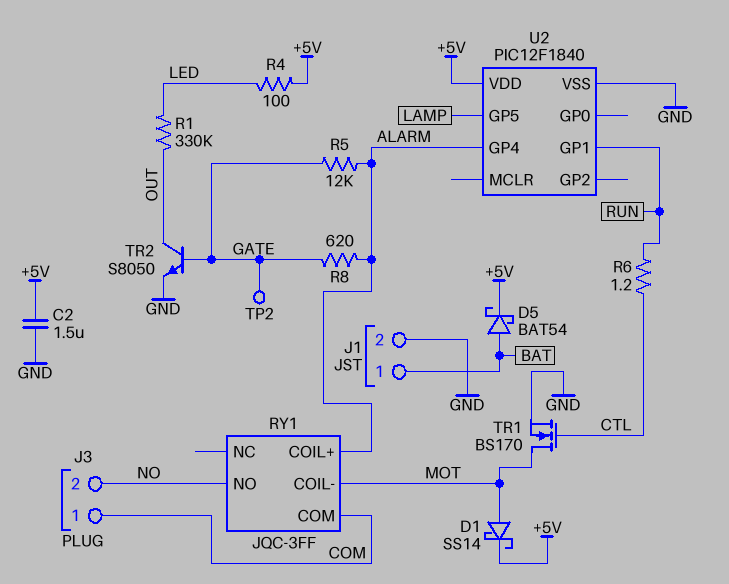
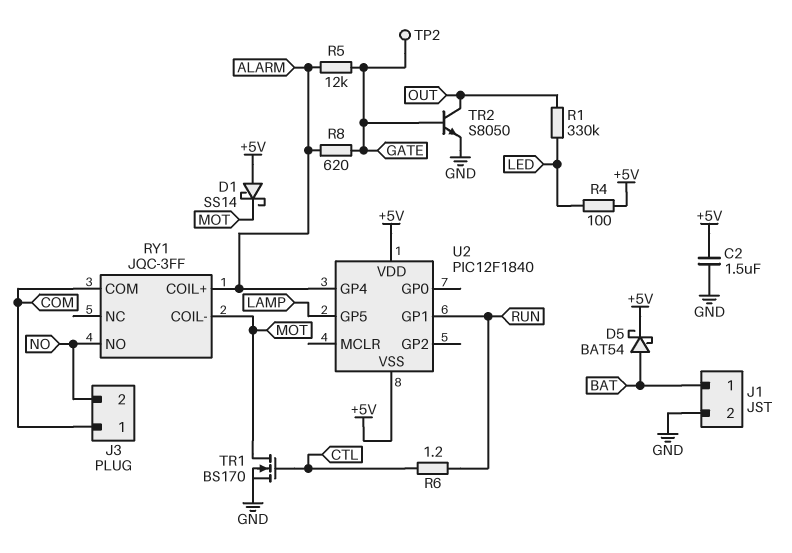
D1: schottky SS14 (A MOT, K +5V) -> schottky SS14 (A +5V, K MOT)
U2 pin VSS: GND -> +5V

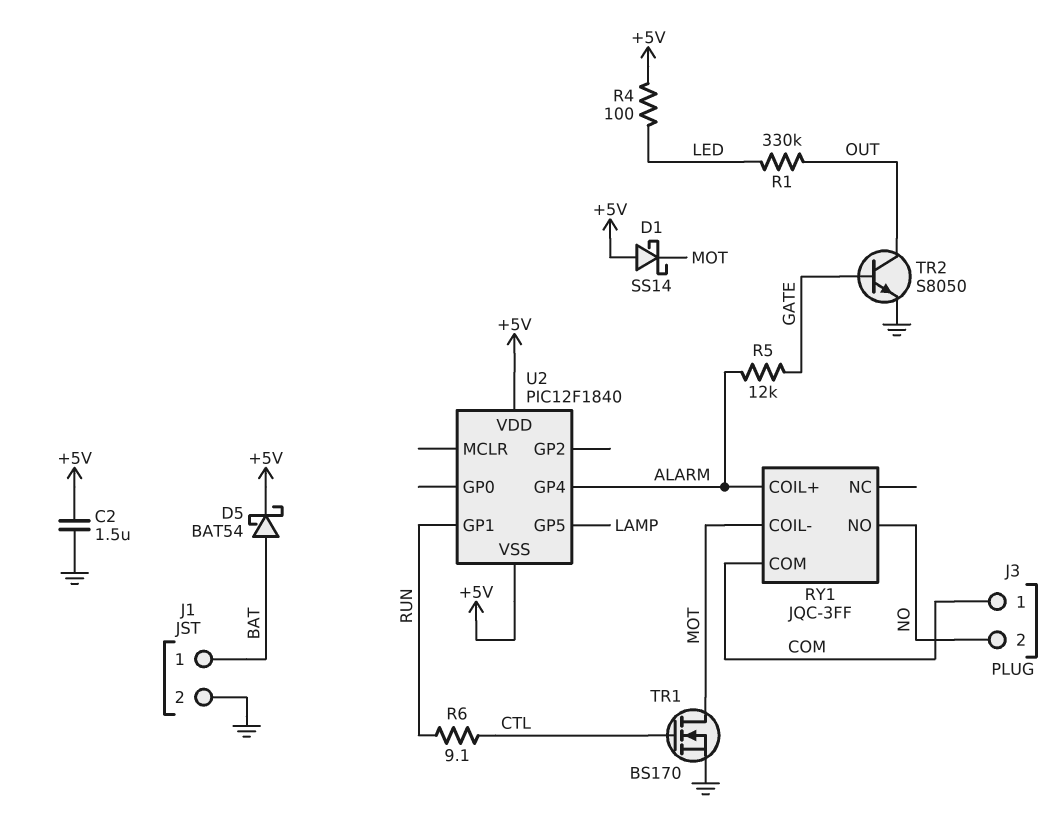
R6: 1.2 (CTL, RUN) -> 9.1 (CTL, RUN)
R8: 620 (ALARM, GATE) -> none
TP2: test point (GATE) -> none

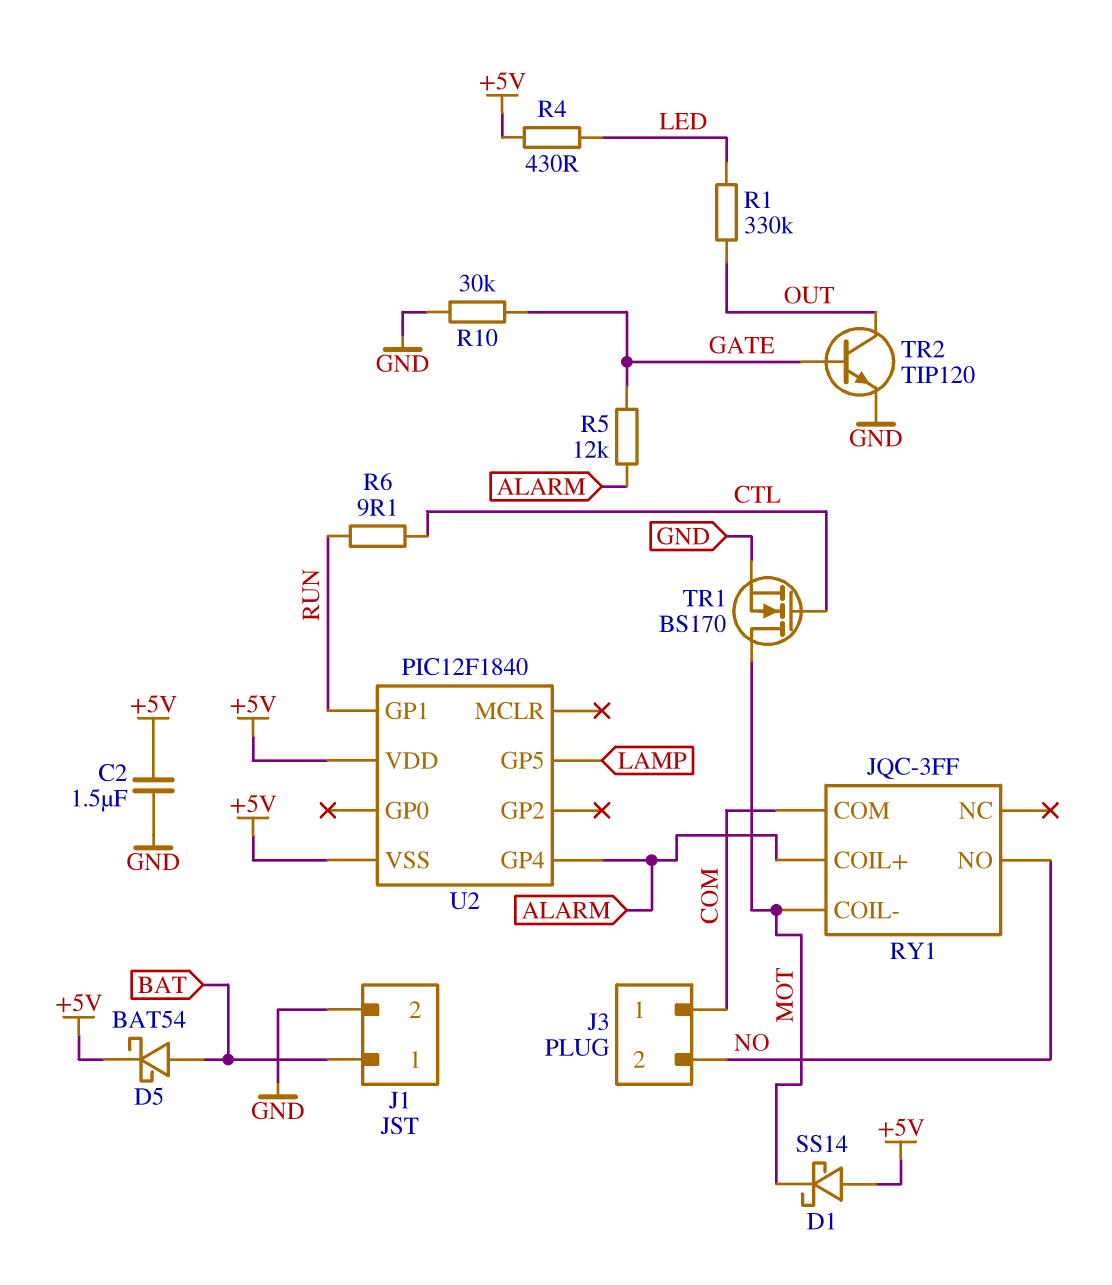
R4: 100 (+5V, LED) -> 430 (+5V, LED)
R10: none -> 30k (GATE, GND)
TR2: NPN S8050 (B GATE, C OUT, E GND) -> NPN TIP120 (B GATE, C OUT, E GND)

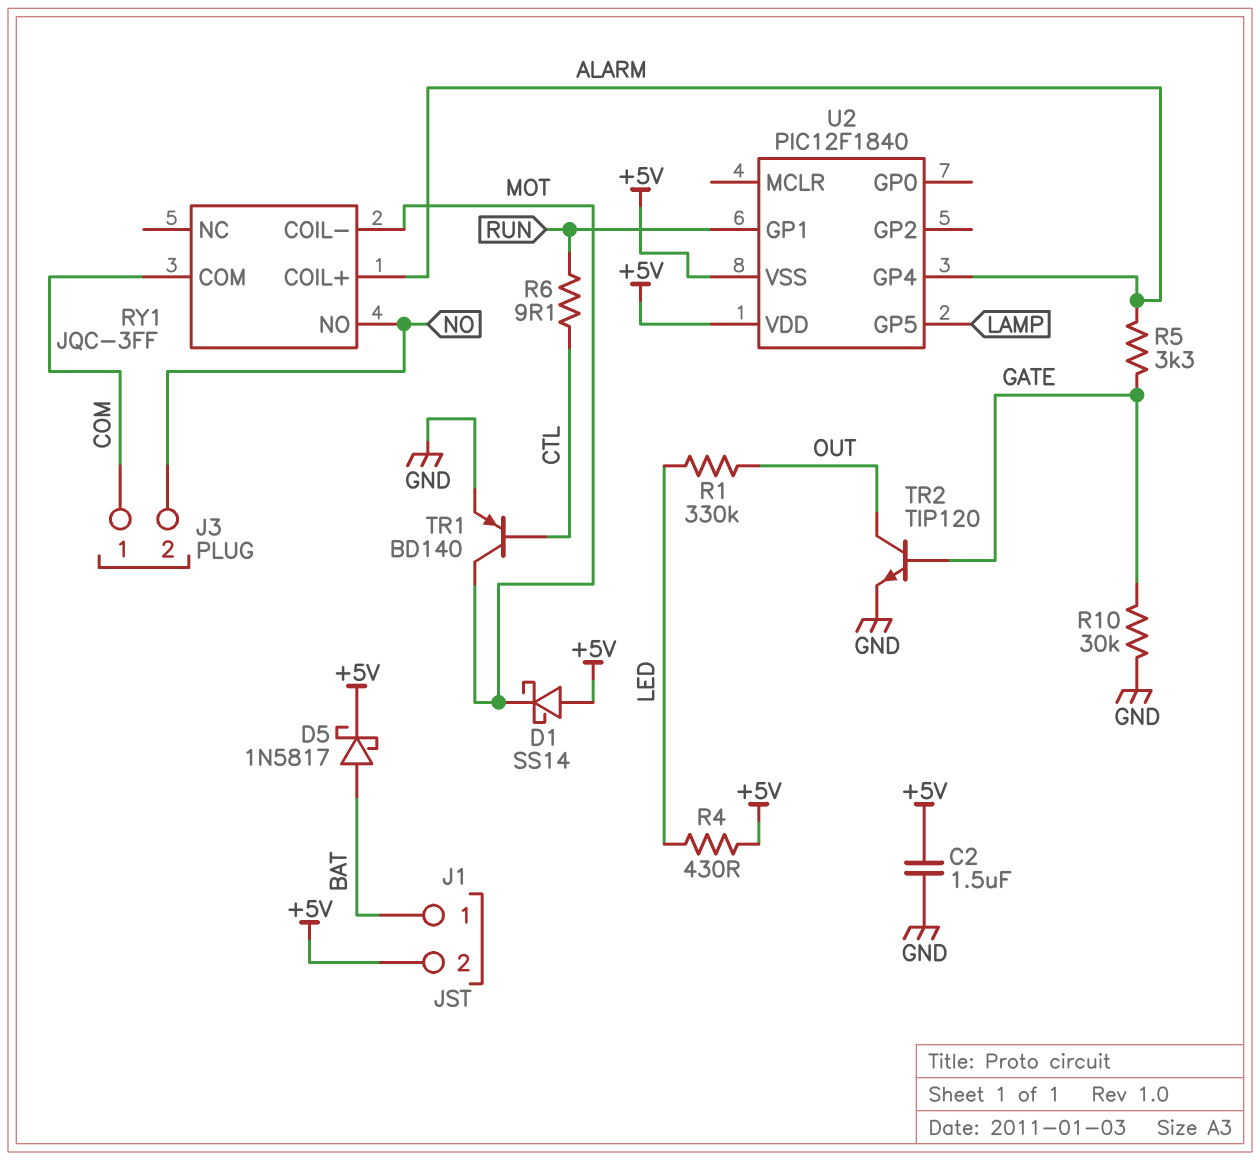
D5: schottky BAT54 (A BAT, K +5V) -> schottky 1N5817 (A BAT, K +5V)
J1 pin 2: GND -> +5V
R5: 12k (ALARM, GATE) -> 3.3k (ALARM, GATE)
TR1: NMOS BS170 (G CTL, D MOT, S GND) -> PNP BD140 (B CTL, C MOT, E GND)

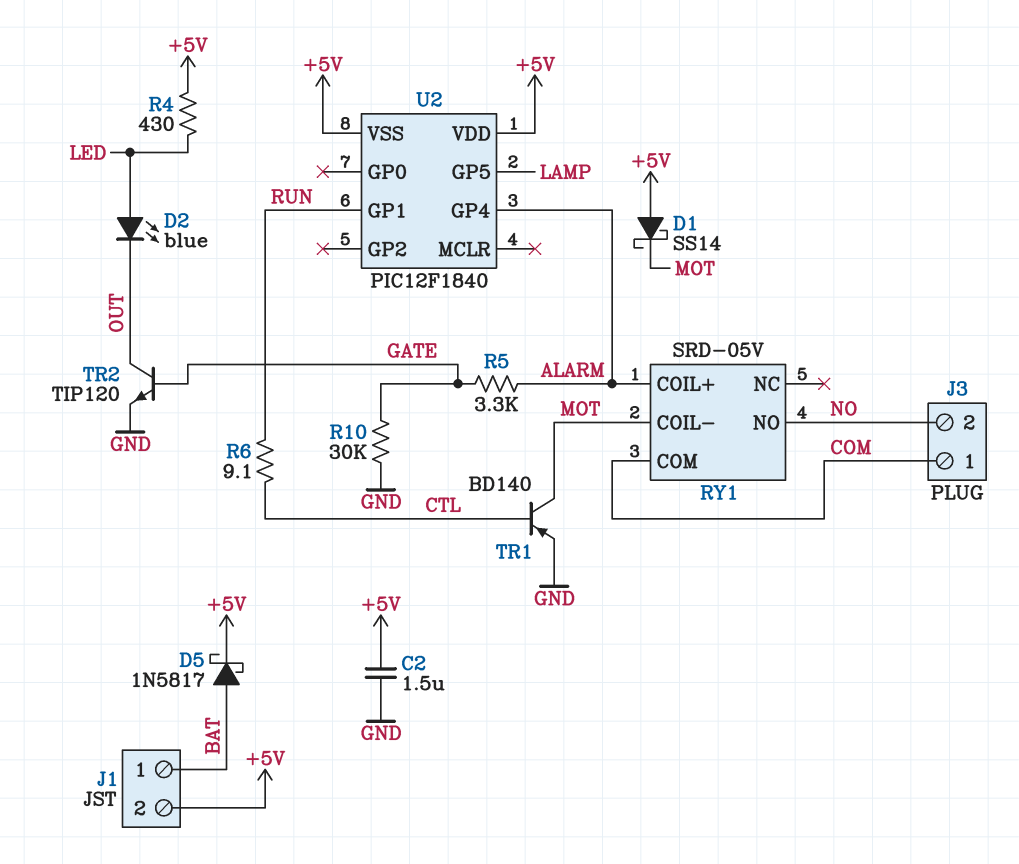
D2: none -> LED blue (A LED, K OUT)
R1: 330k (LED, OUT) -> none
RY1: JQC-3FF -> SRD-05V

